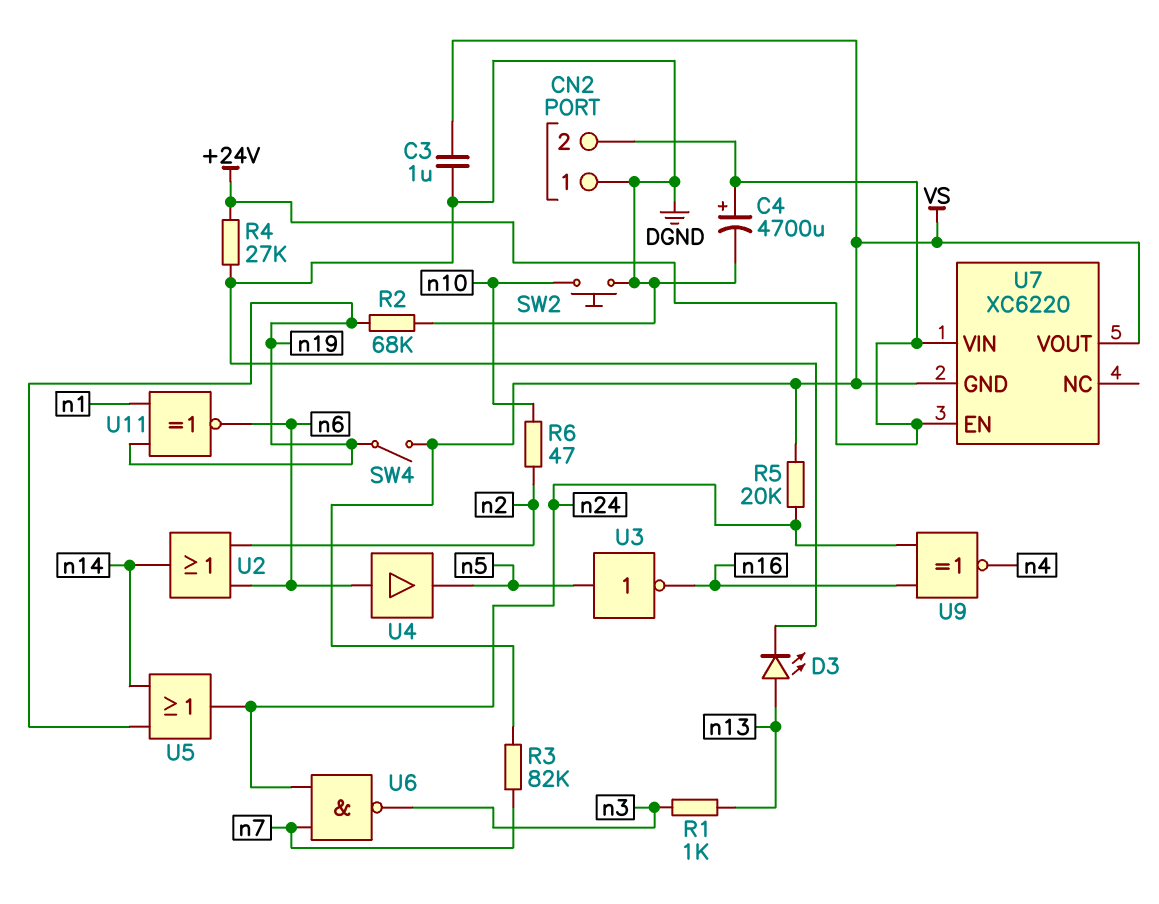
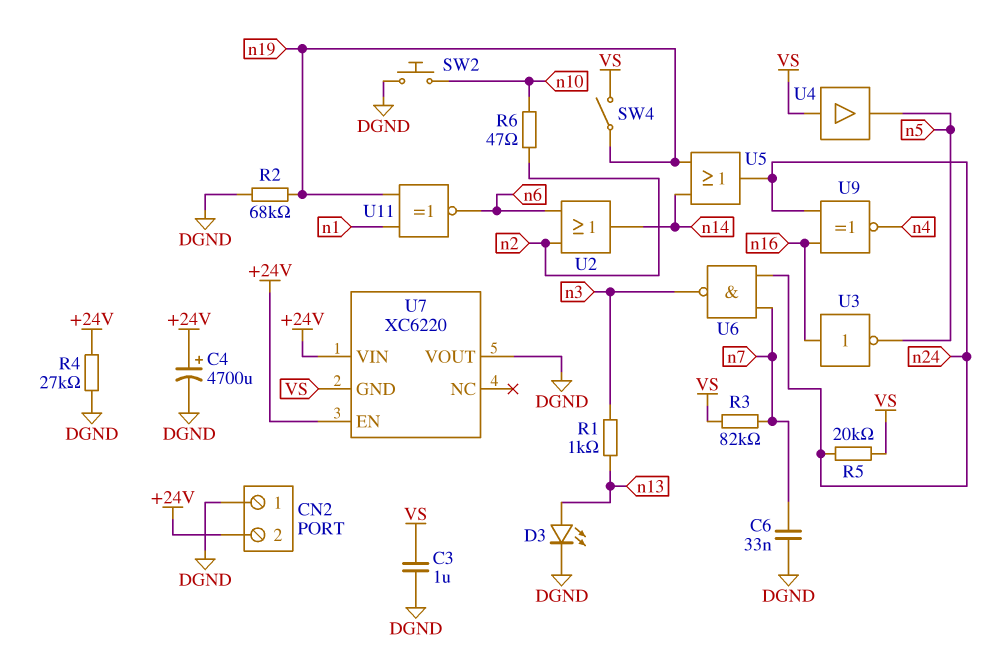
C6: none -> 33nF (DGND, n7)
U3: NOT (in n5, out n16) -> NOT (in n16, out n5)
U4: buffer (in n6, out n5) -> buffer (in VS, out n5)
U7 pin VOUT: VS -> DGND

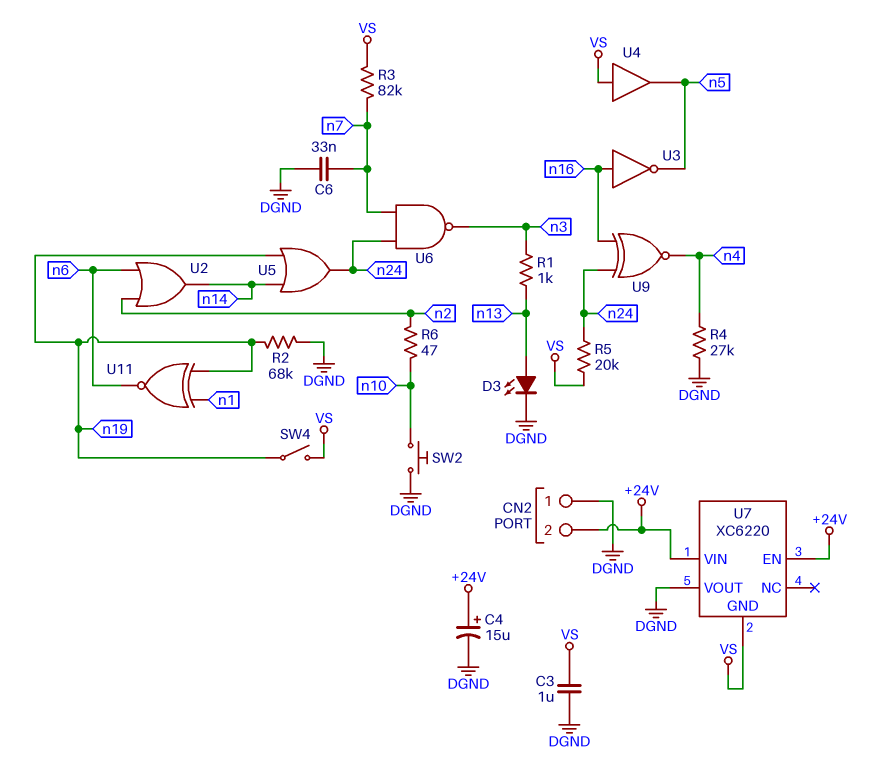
C4: 4700uF (plus +24V, minus DGND) -> 15uF (plus +24V, minus DGND)
R4: 27k (+24V, DGND) -> 27k (DGND, n4)

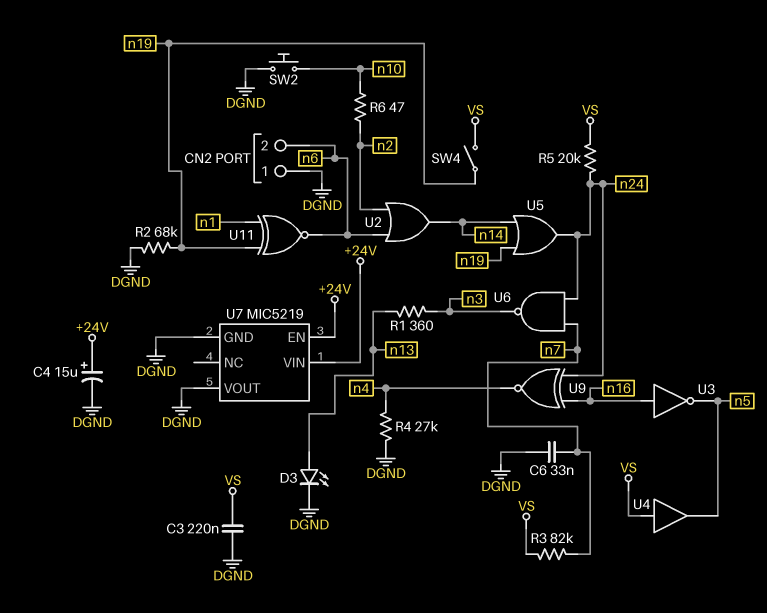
C3: 1uF (DGND, VS) -> 220nF (DGND, VS)
CN2 pin 2: +24V -> n6
R1: 1k (n3, n13) -> 360 (n3, n13)
U7: XC6220 -> MIC5219
U7 pin GND: VS -> DGND

